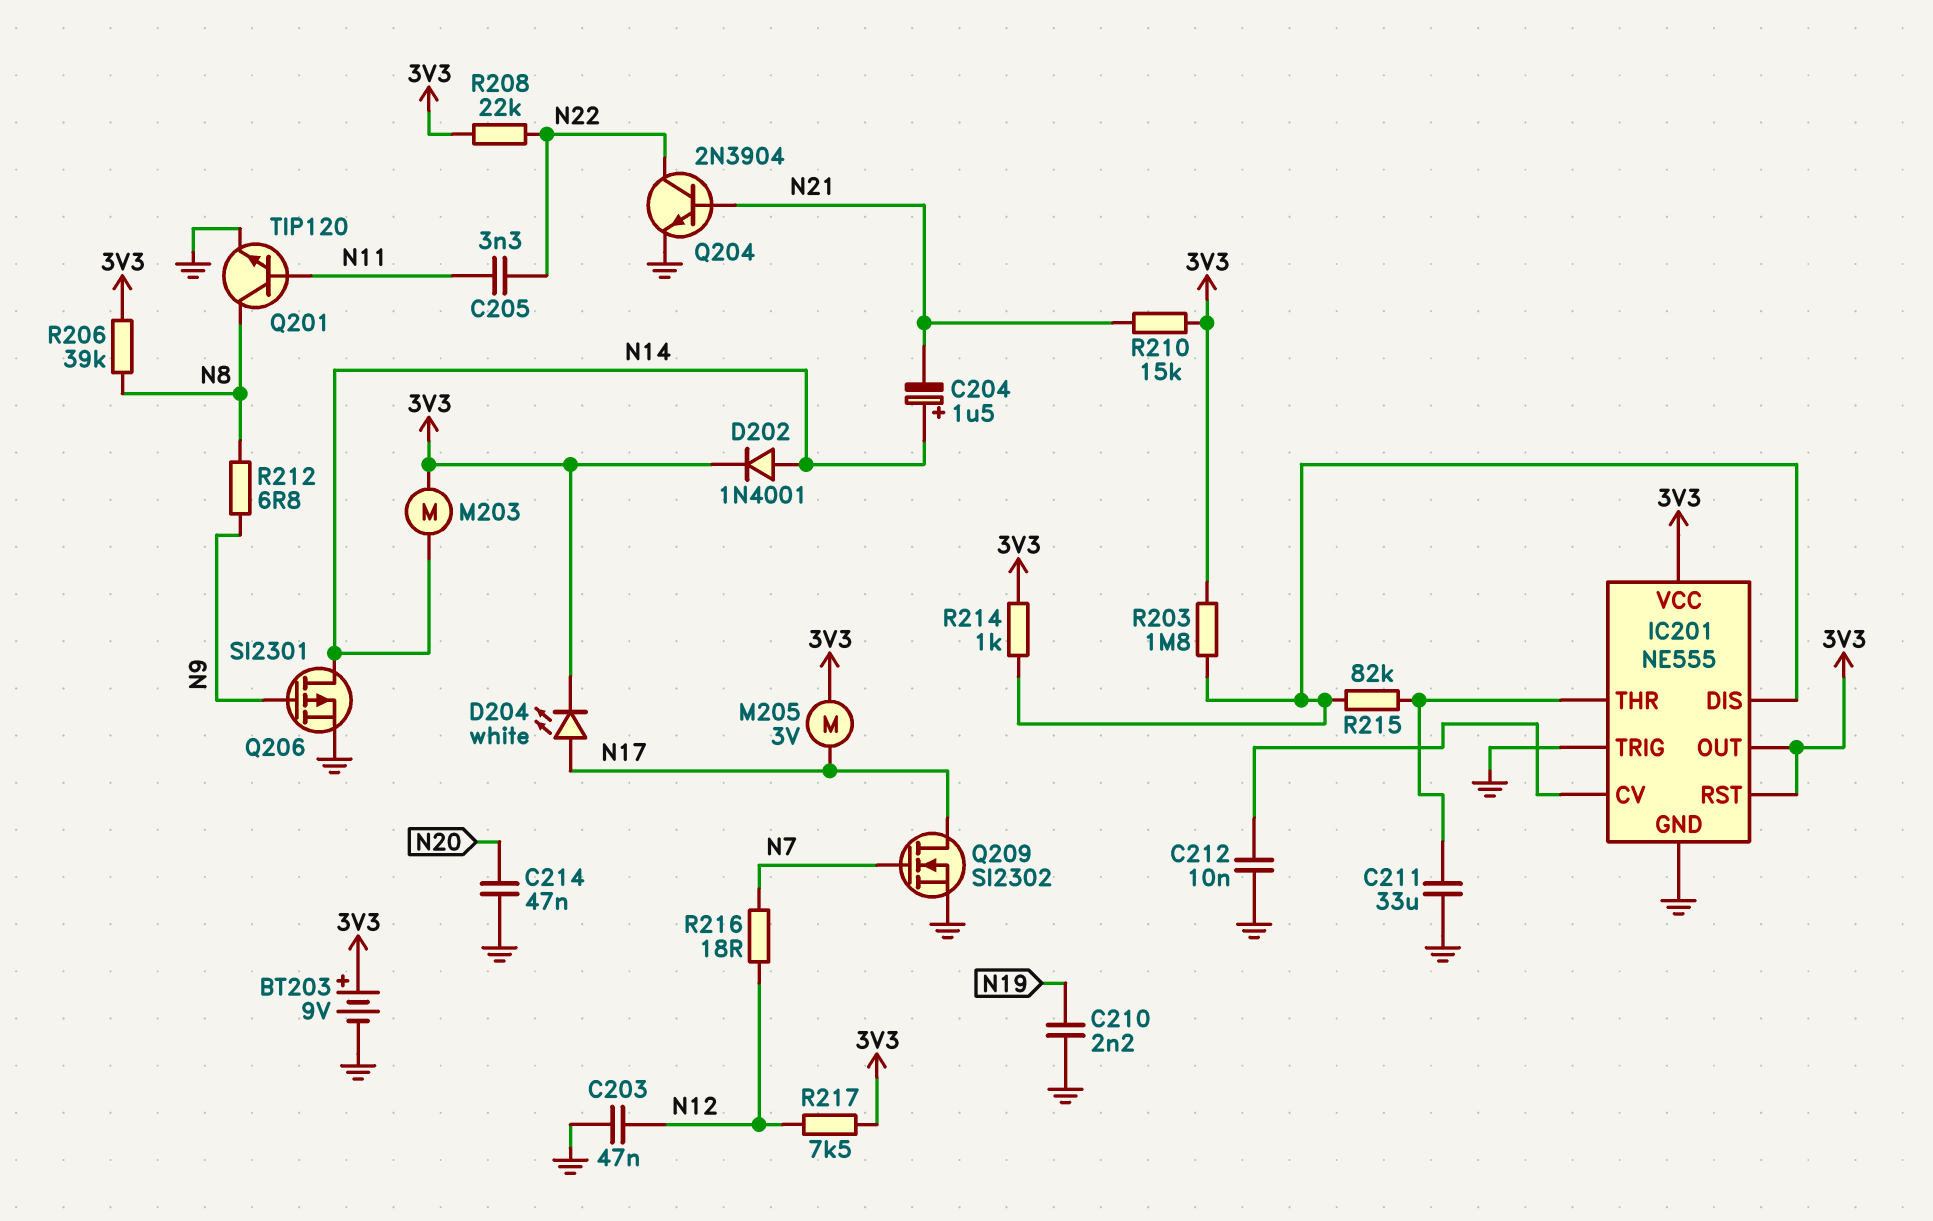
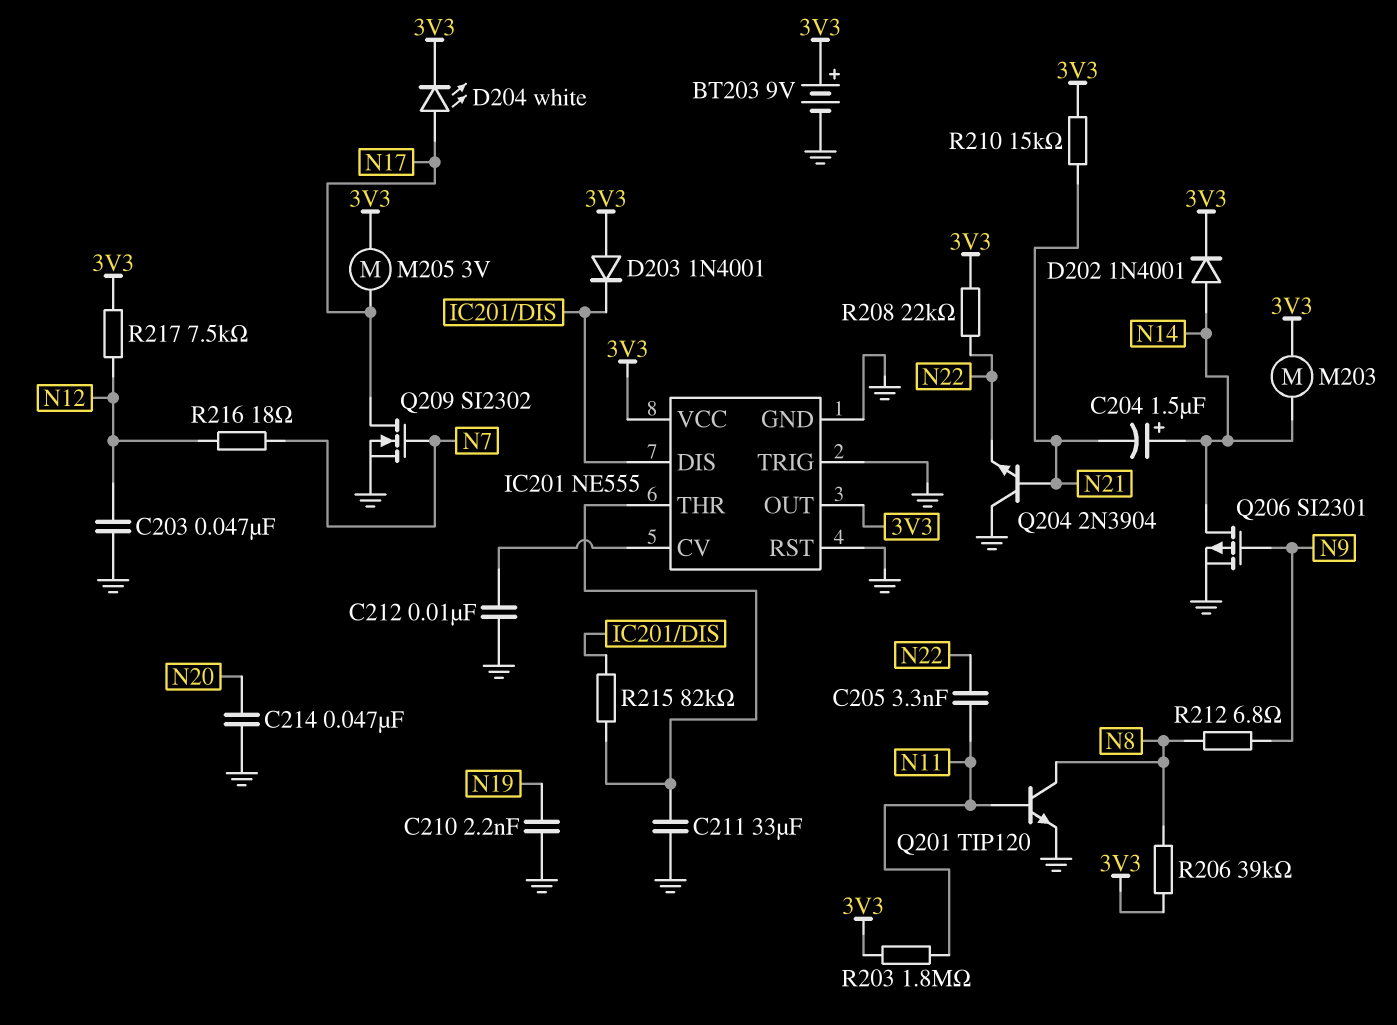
D203: none -> diode 1N4001 (A 3V3, K IC201/DIS)
IC201 pin RST: 3V3 -> GND
Q204: NPN 2N3904 (B N21, C N22, E GND) -> NPN 2N3904 (B N21, C GND, E N22)
R203: 1.8M (3V3, IC201/DIS) -> 1.8M (3V3, N11)
R214: 1k (3V3, IC201/DIS) -> none

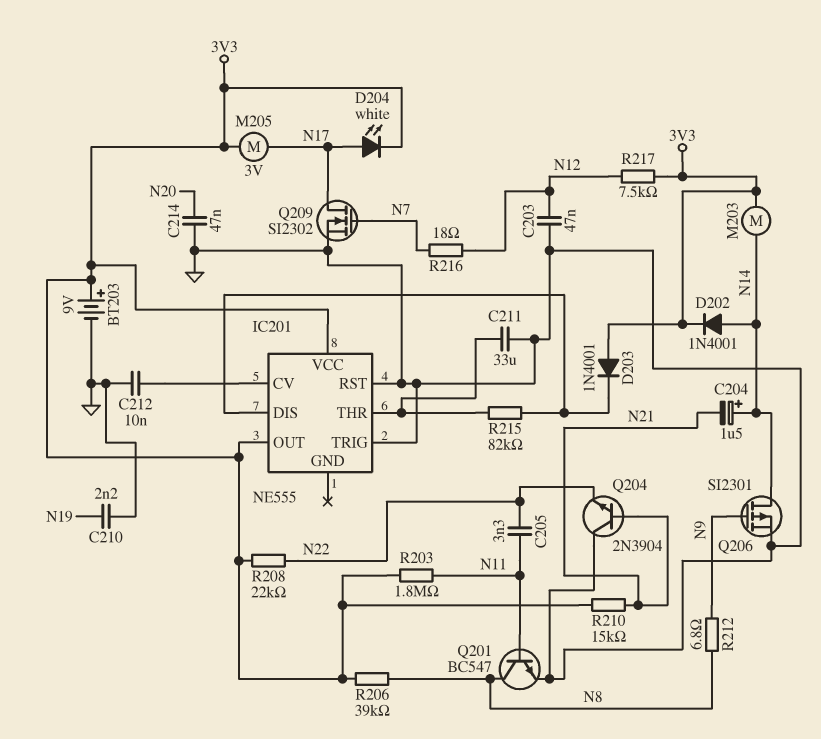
IC201 pin GND: GND -> none
Q201: NPN TIP120 (B N11, C N8, E GND) -> NPN BC547 (B N11, C N8, E GND)

